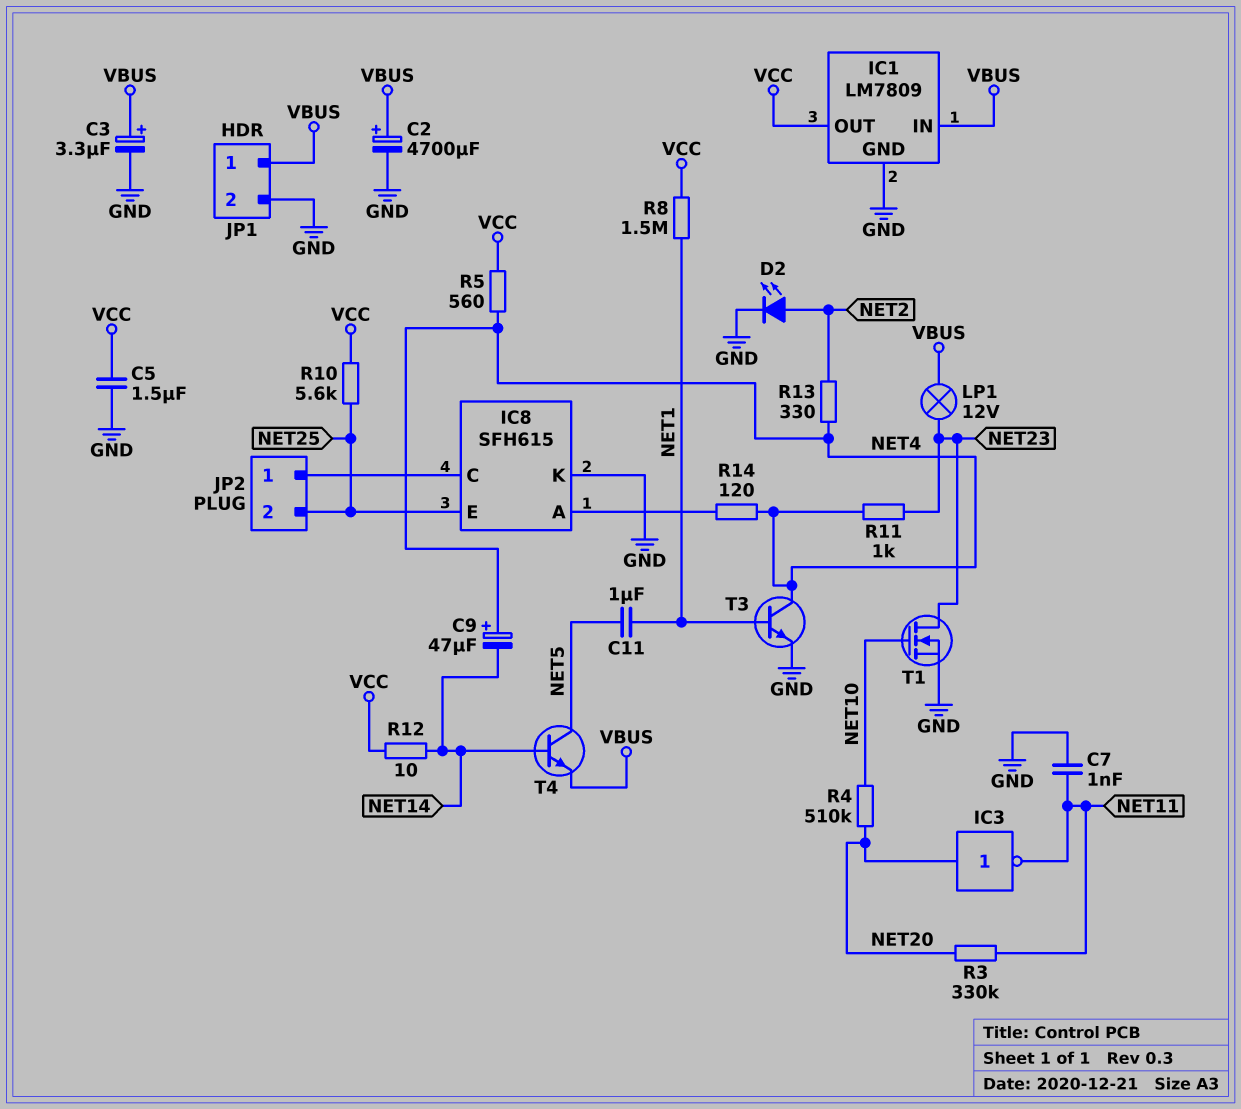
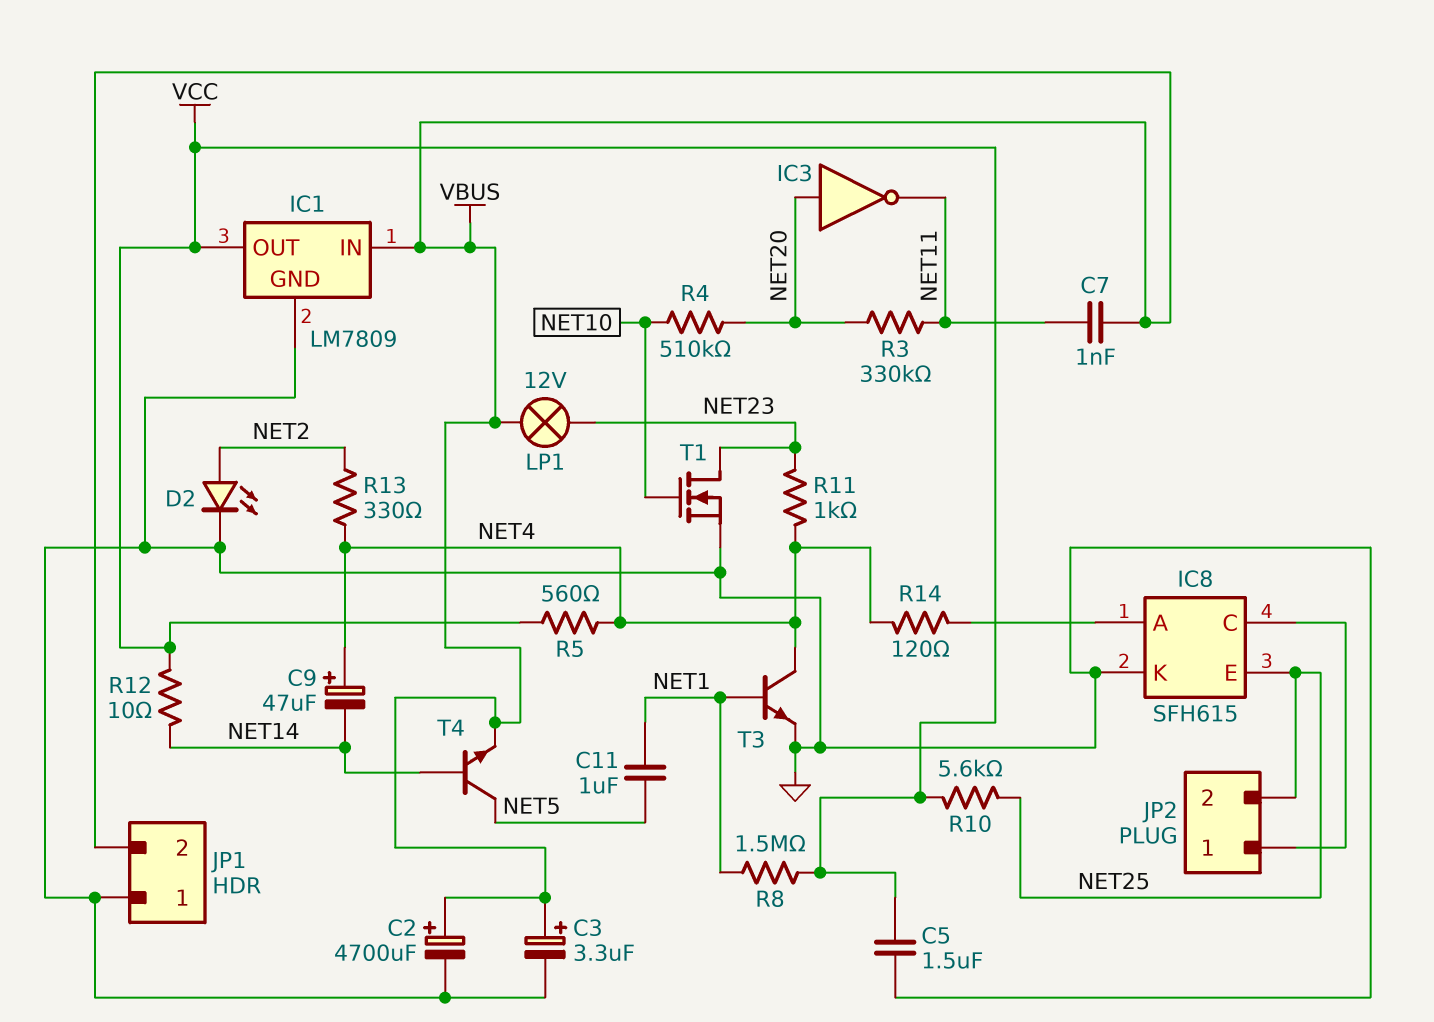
C7: 1nF (GND, NET11) -> 1nF (NET11, VBUS)
JP1 pin 1: VBUS -> GND
JP1 pin 2: GND -> VBUS

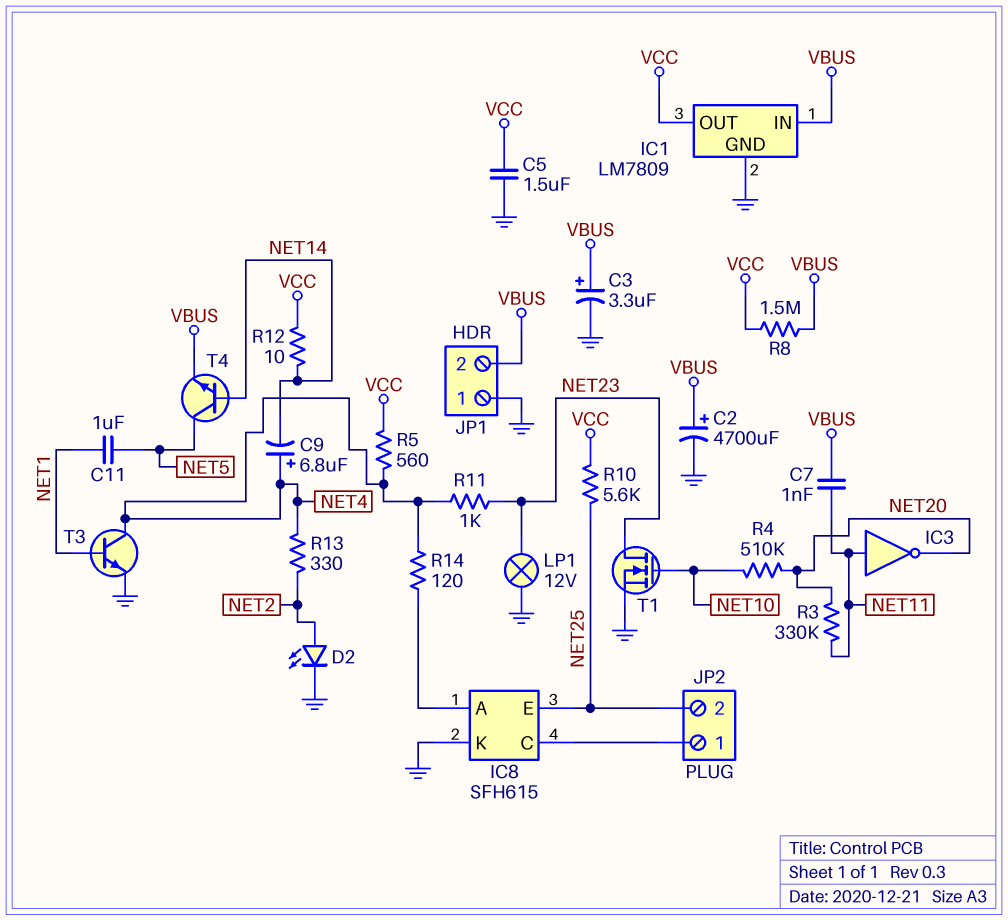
C9: 47uF (plus NET4, minus NET14) -> 6.8uF (plus NET4, minus NET14)
IC3: NOT (in NET20, out NET11) -> NOT (in NET11, out NET20)
LP1: lamp 12V (NET23, VBUS) -> lamp 12V (GND, NET23)
R8: 1.5M (NET1, VCC) -> 1.5M (VBUS, VCC)

